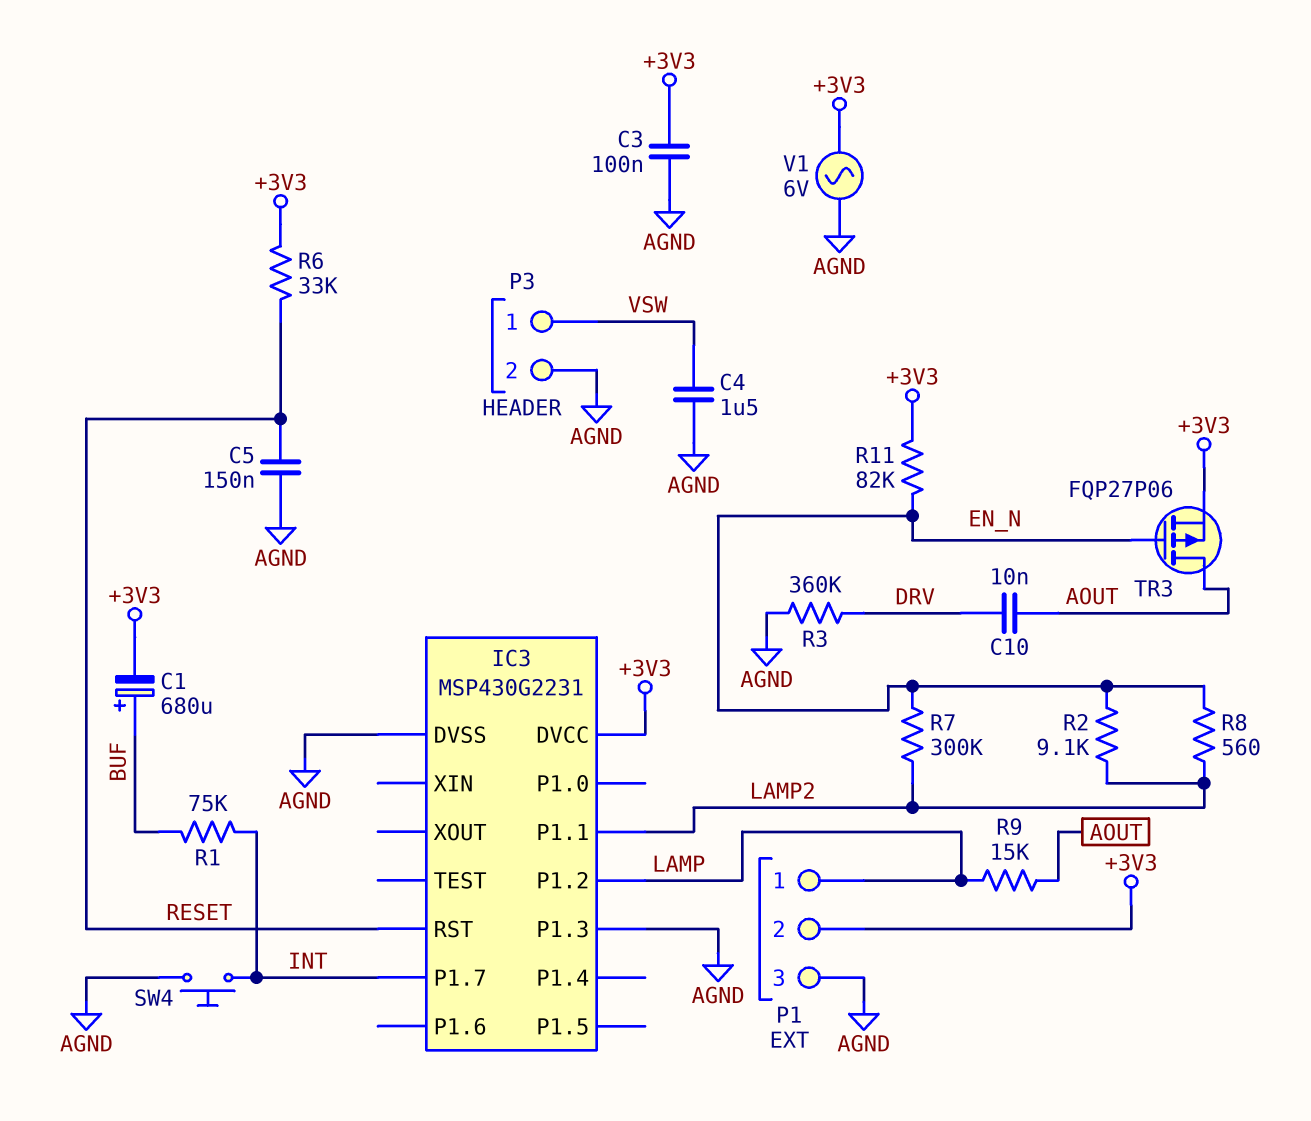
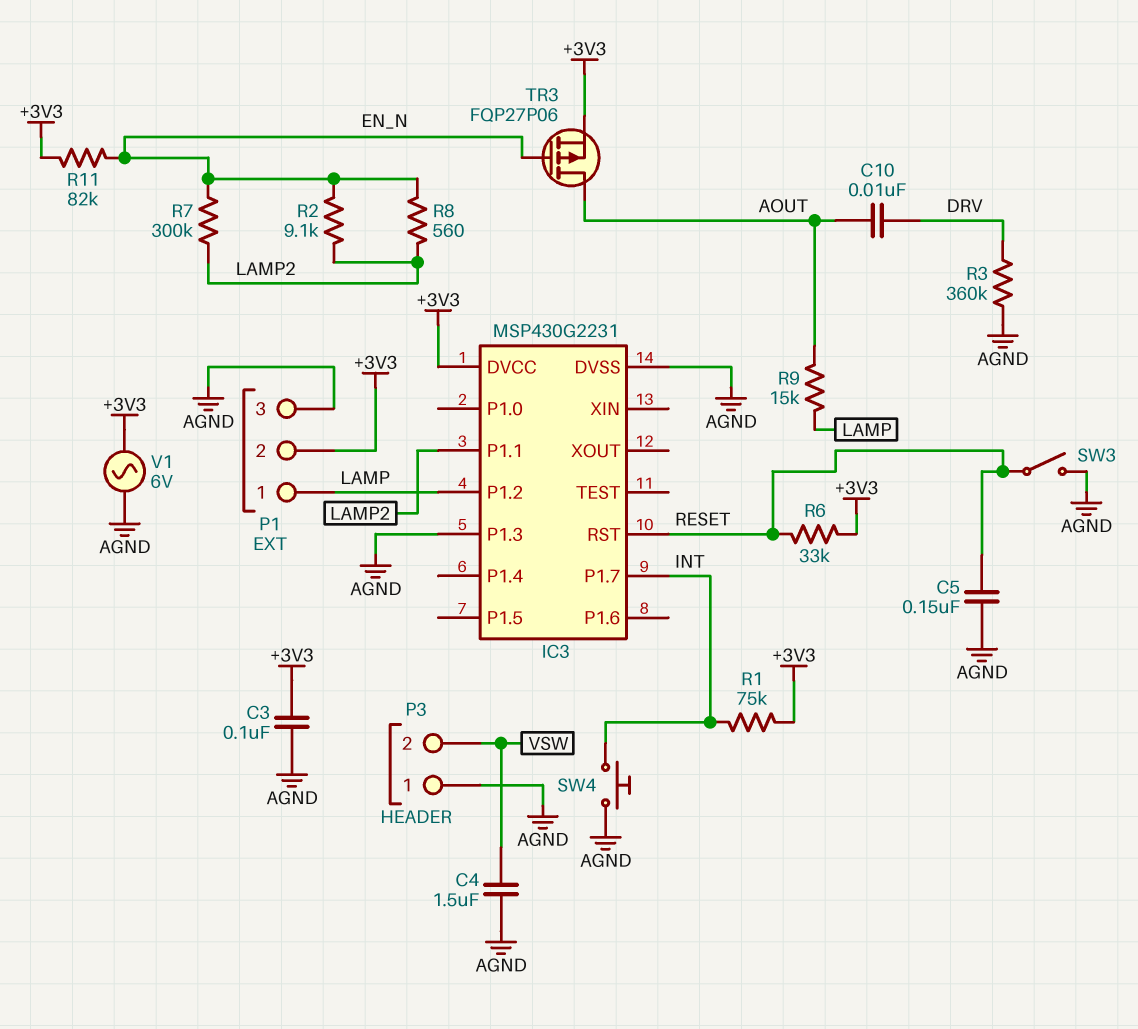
C1: 680uF (plus BUF, minus +3V3) -> none
P3 pin 1: VSW -> AGND
P3 pin 2: AGND -> VSW
R1: 75k (BUF, INT) -> 75k (+3V3, INT)
SW3: none -> switch (AGND, RESET)

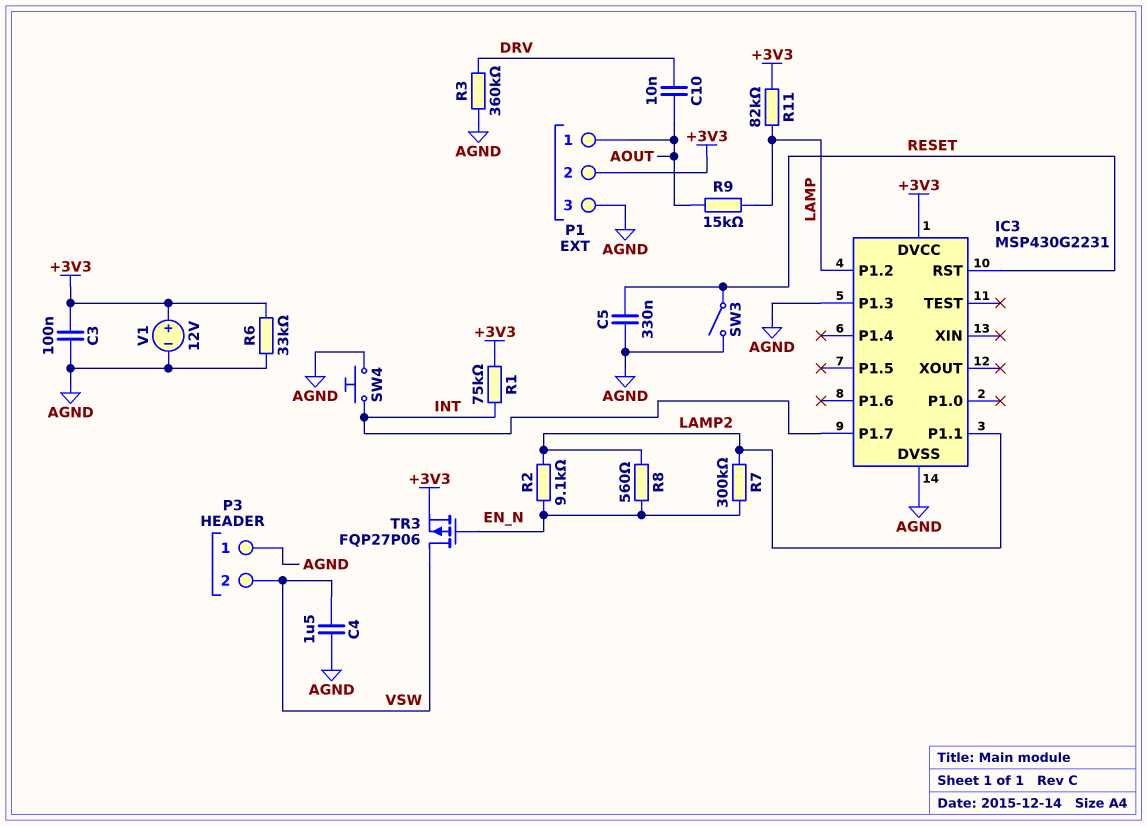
C5: 150nF (AGND, RESET) -> 330nF (AGND, RESET)
P1 pin 1: LAMP -> AOUT
R6: 33k (+3V3, RESET) -> 33k (+3V3, AGND)
R11: 82k (+3V3, EN_N) -> 82k (+3V3, LAMP)
TR3: PMOS FQP27P06 (G EN_N, D AOUT, S +3V3) -> PMOS FQP27P06 (G EN_N, D VSW, S +3V3)
V1: AC 6V (+3V3, AGND) -> 12V (plus +3V3, minus AGND)

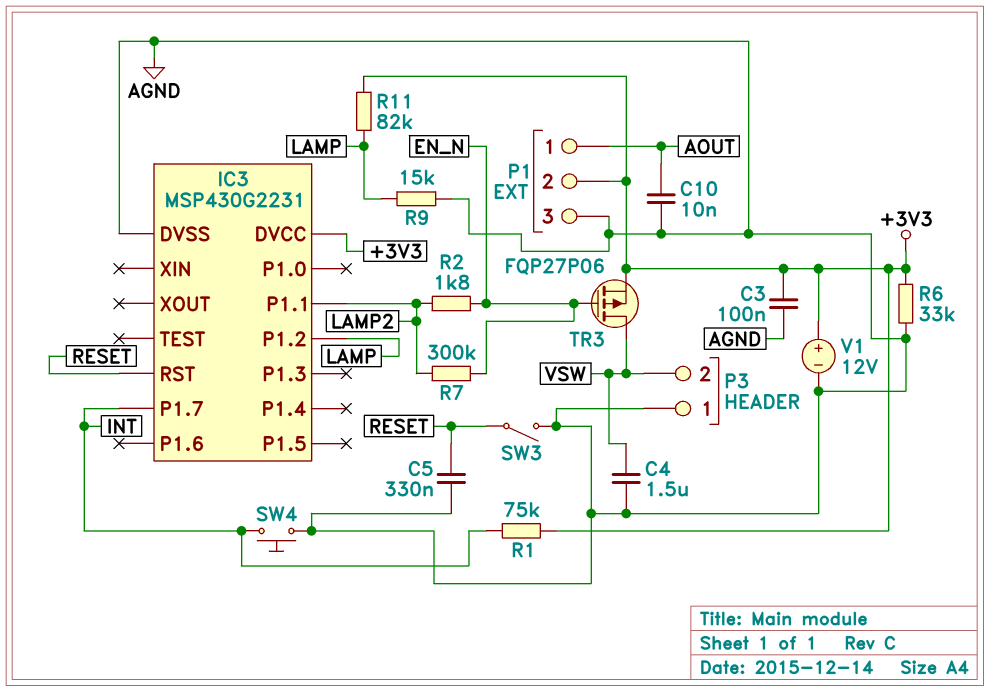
C10: 10nF (AOUT, DRV) -> 10nF (AGND, AOUT)
IC3 pin P1.3: AGND -> none
R2: 9.1k (EN_N, LAMP2) -> 1.8k (EN_N, LAMP2)
R3: 360k (AGND, DRV) -> none
R8: 560 (EN_N, LAMP2) -> none
R9: 15k (AOUT, LAMP) -> 15k (AGND, LAMP)

